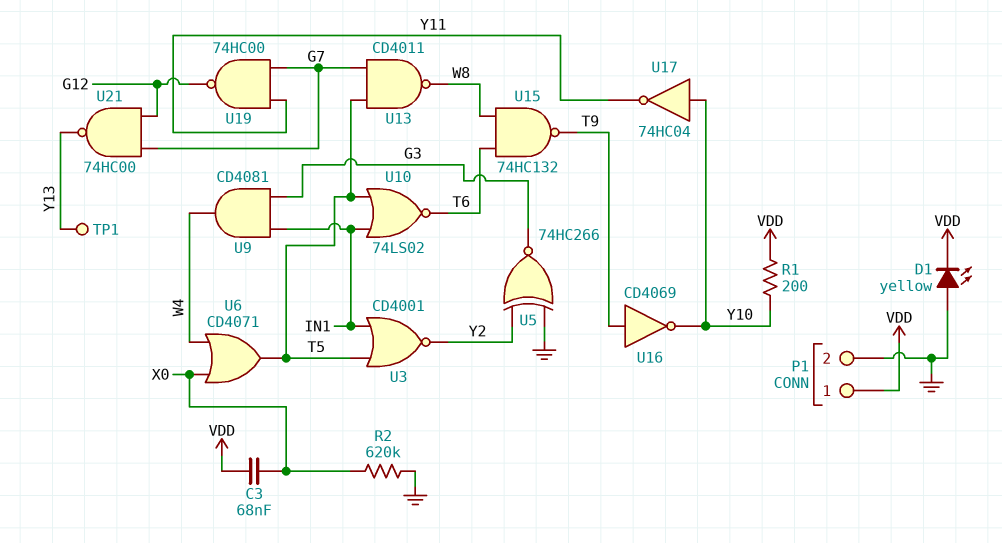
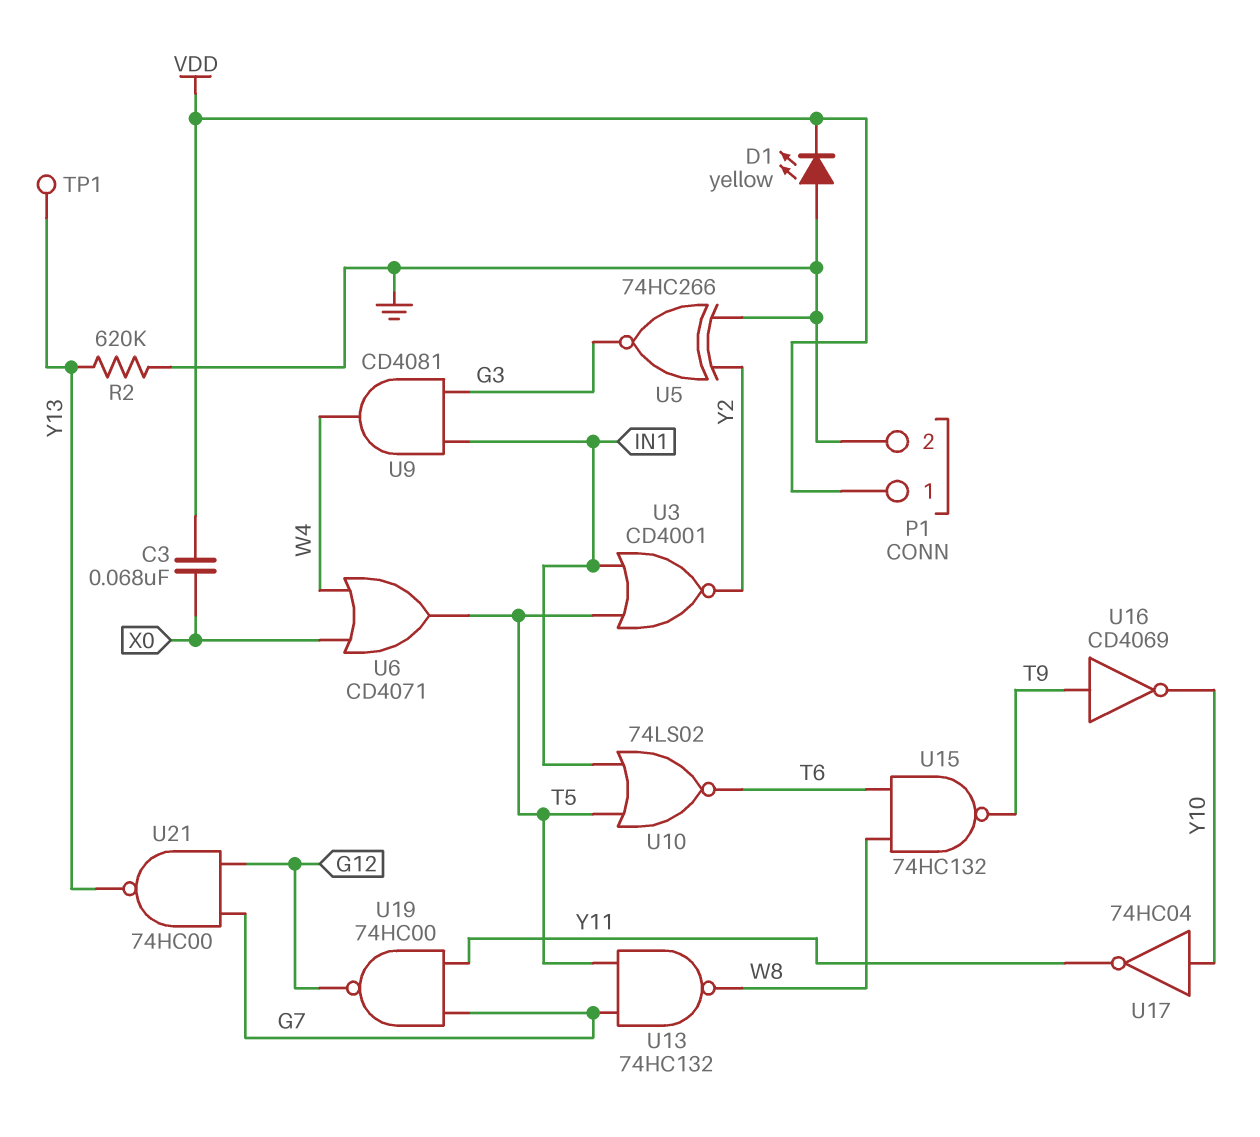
R1: 200 (VDD, Y10) -> none
R2: 620k (GND, X0) -> 620k (GND, Y13)
U13: NAND CD4011 (in G7, in T5, out W8) -> NAND 74HC132 (in G7, in T5, out W8)

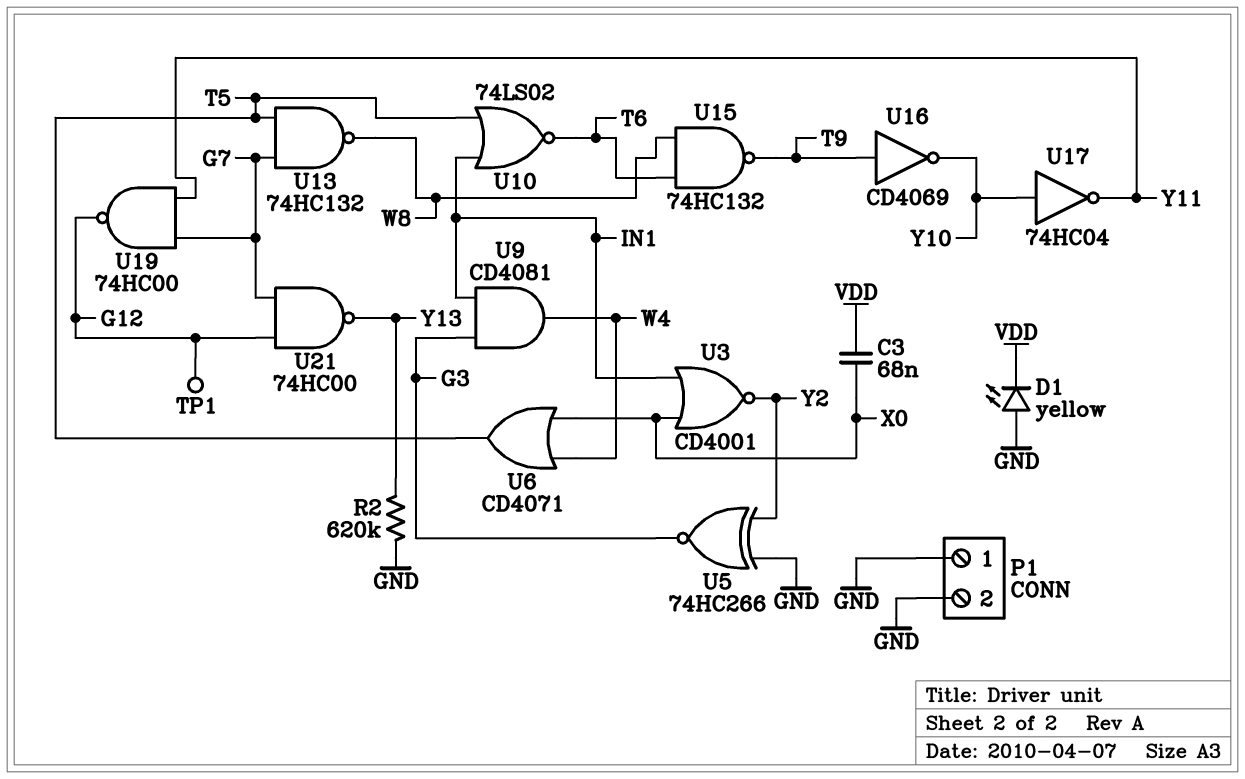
P1 pin 1: VDD -> GND
TP1: test point (Y13) -> test point (G12)
U3: NOR CD4001 (in IN1, in T5, out Y2) -> NOR CD4001 (in IN1, in X0, out Y2)

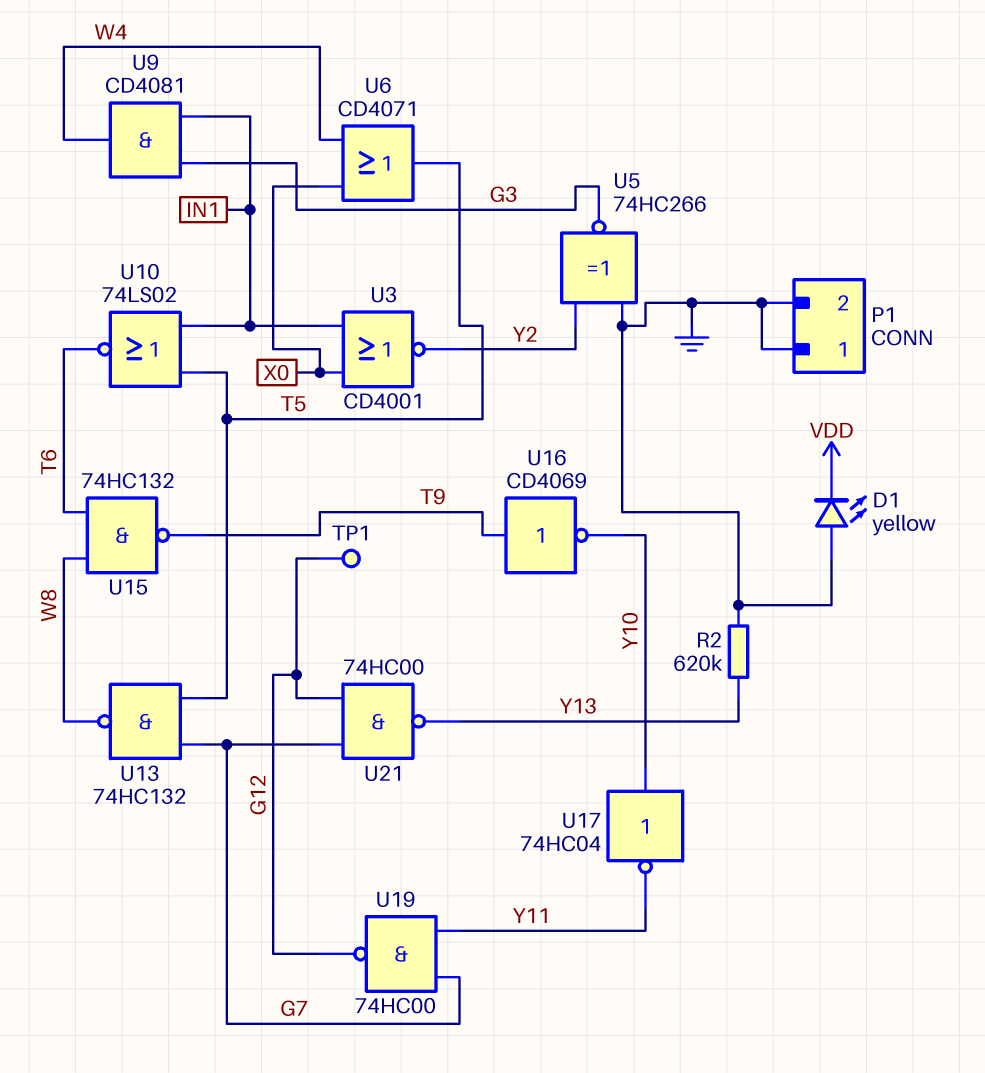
C3: 68nF (VDD, X0) -> none

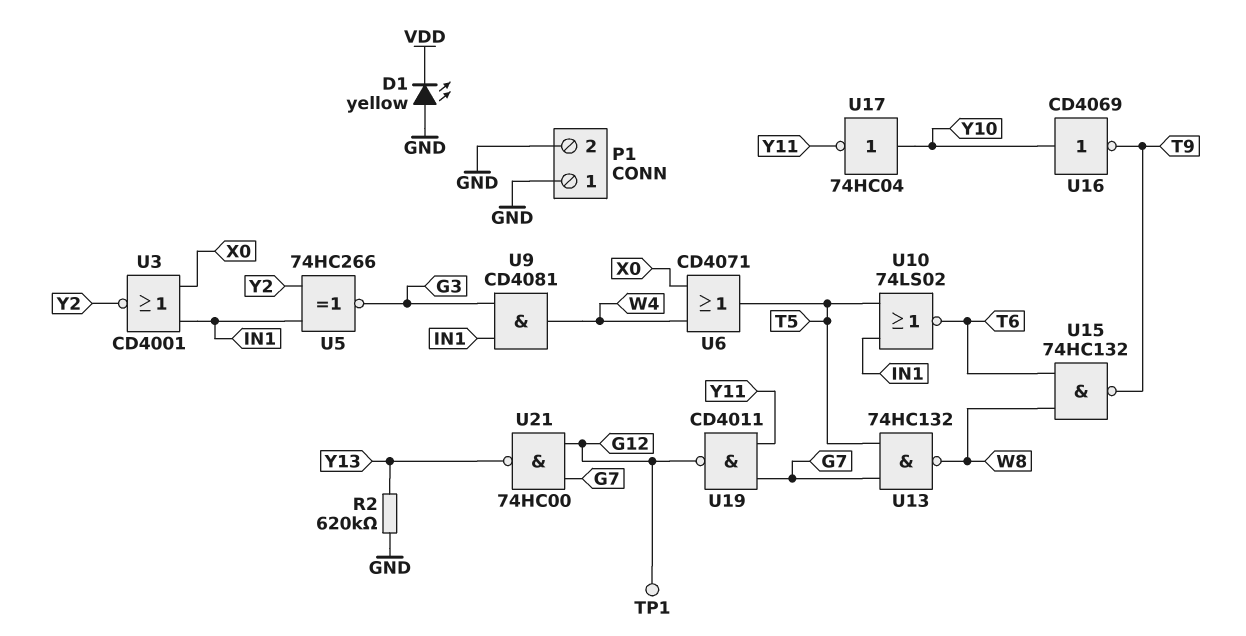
U5: XNOR 74HC266 (in GND, in Y2, out G3) -> XNOR 74HC266 (in IN1, in Y2, out G3)
U16: NOT CD4069 (in T9, out Y10) -> NOT CD4069 (in Y10, out T9)
U19: NAND 74HC00 (in G7, in Y11, out G12) -> NAND CD4011 (in G7, in Y11, out G12)

